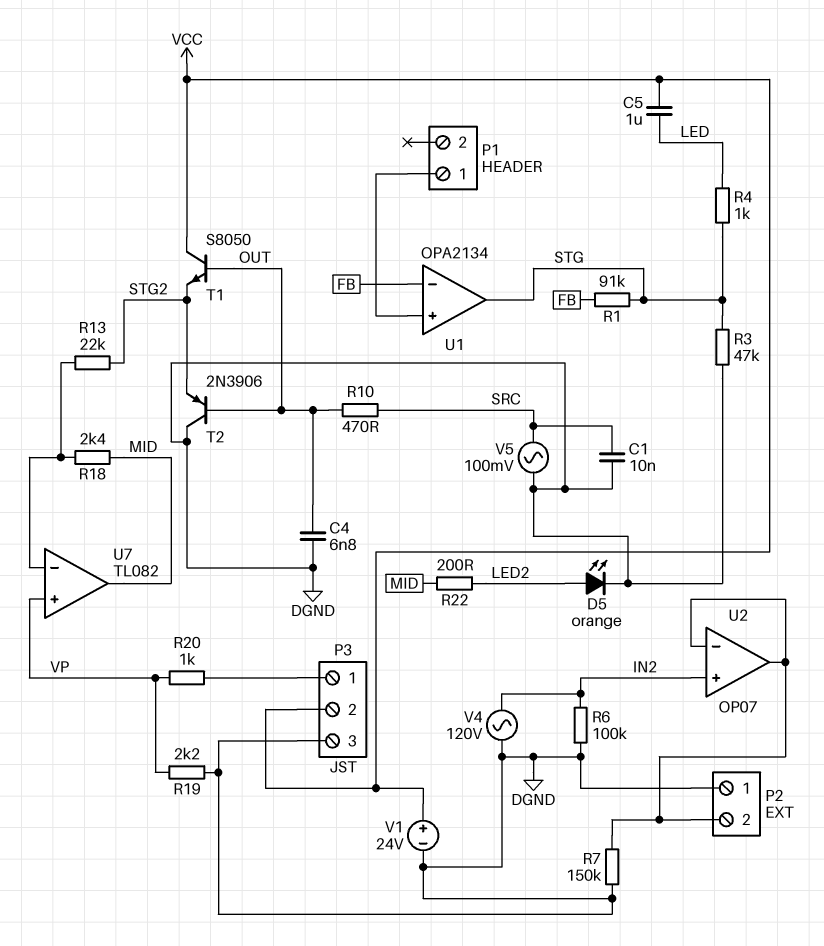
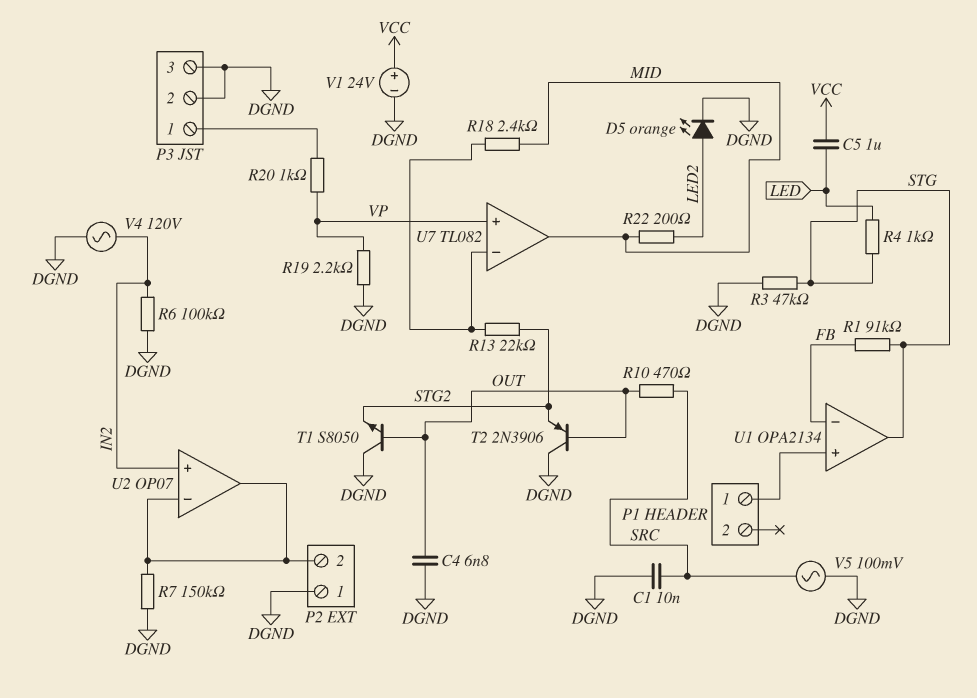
P3 pin 2: VCC -> DGND
T1: NPN S8050 (B OUT, C VCC, E STG2) -> NPN S8050 (B OUT, C DGND, E STG2)

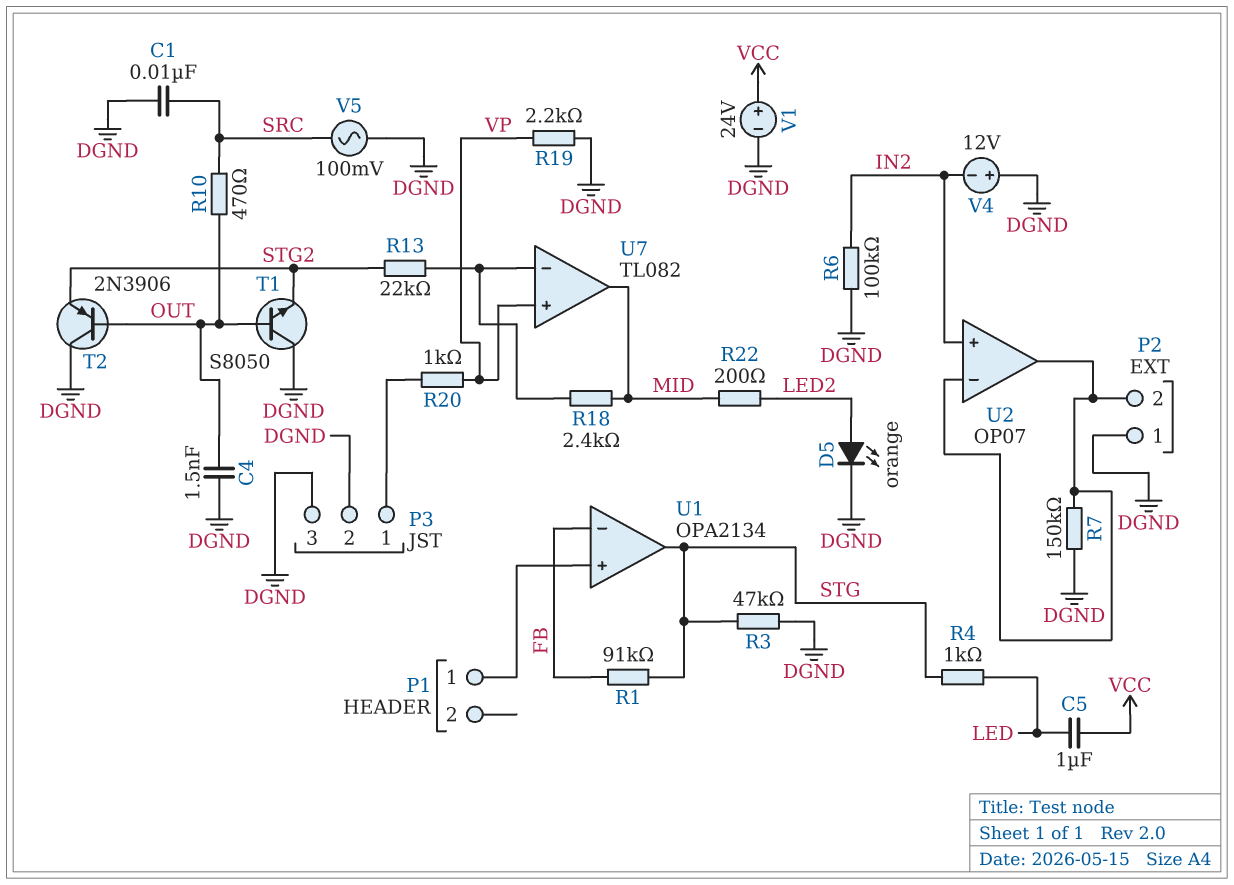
C4: 6.8nF (DGND, OUT) -> 1.5nF (DGND, OUT)
V4: AC 120V (DGND, IN2) -> 12V (plus DGND, minus IN2)

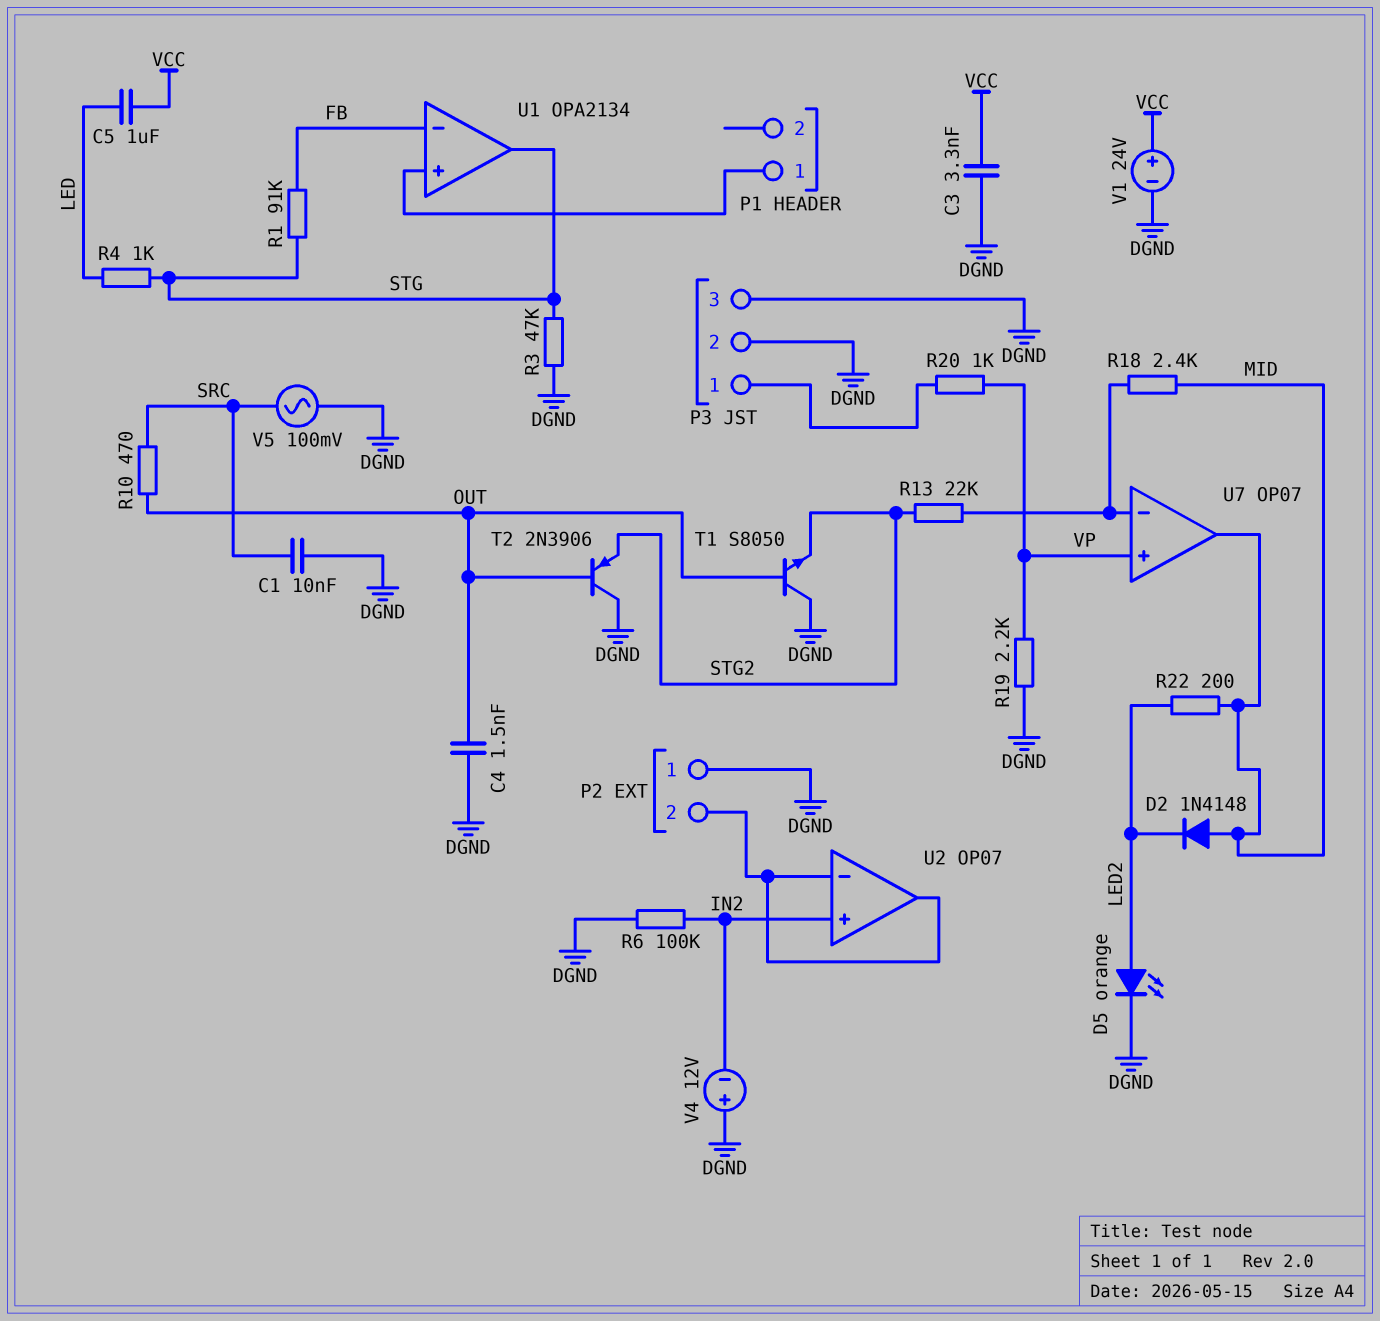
C3: none -> 3.3nF (DGND, VCC)
D2: none -> diode 1N4148 (A MID, K LED2)
R7: 150k (DGND, P2/2) -> none
U7: TL082 -> OP07

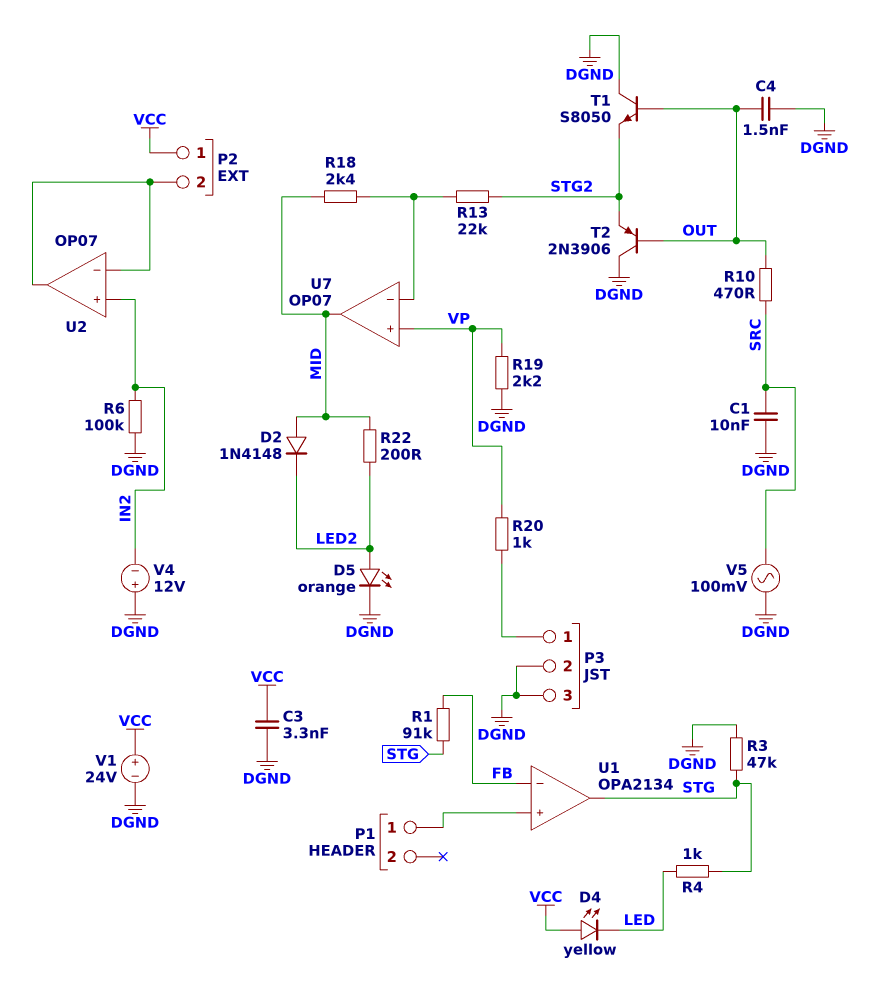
C5: 1uF (LED, VCC) -> none
D4: none -> LED yellow (A VCC, K LED)
P2 pin 1: DGND -> VCC

